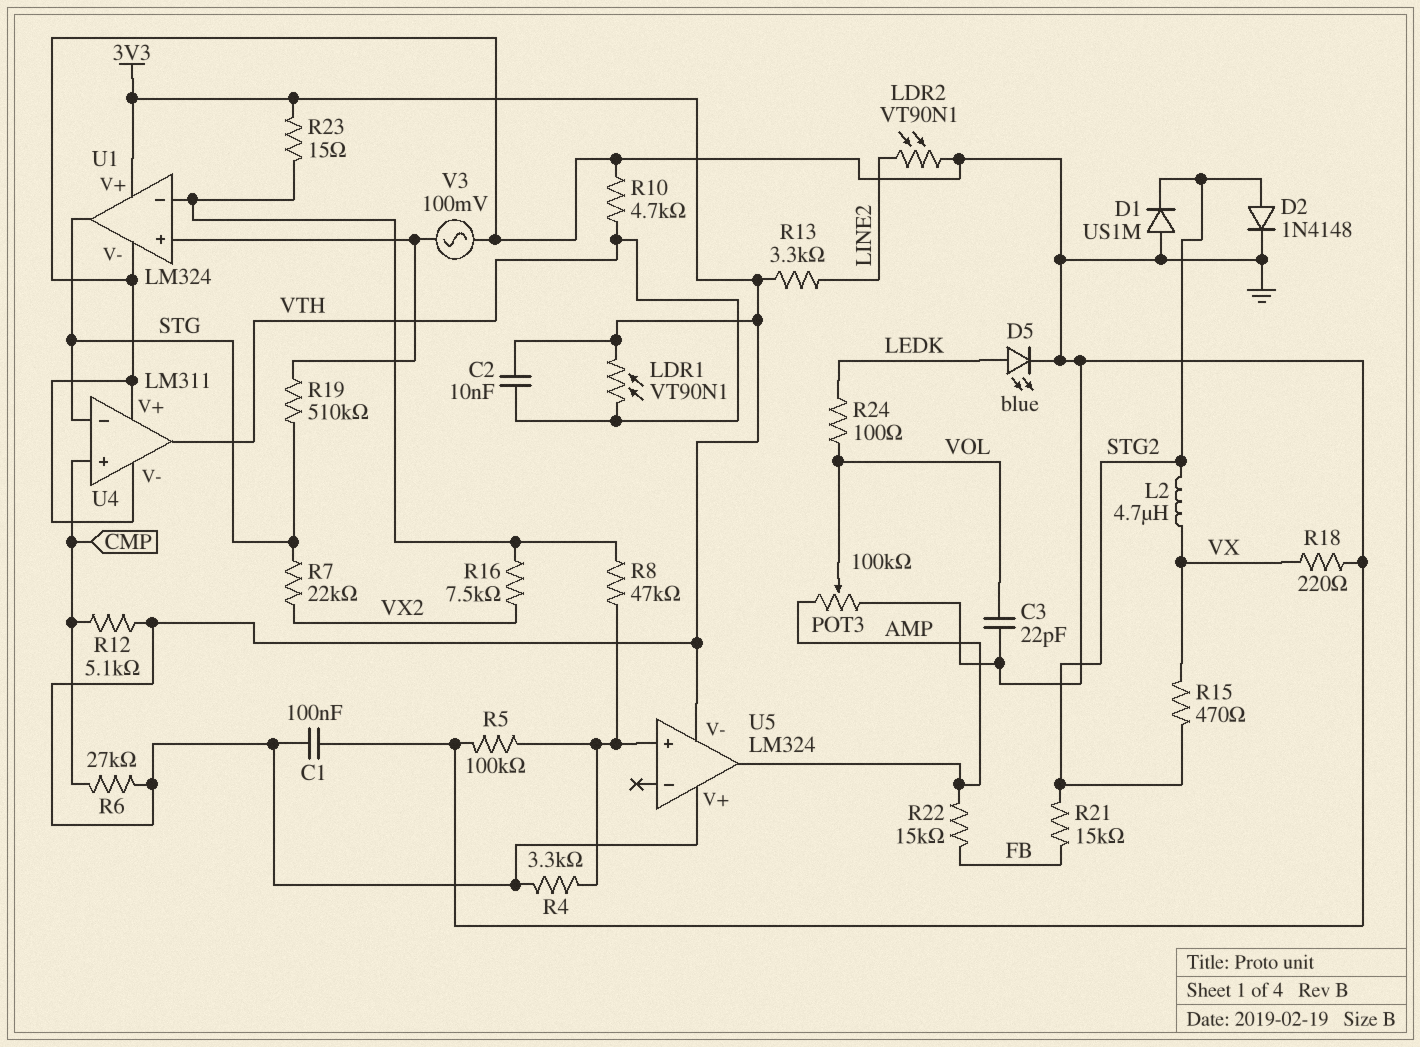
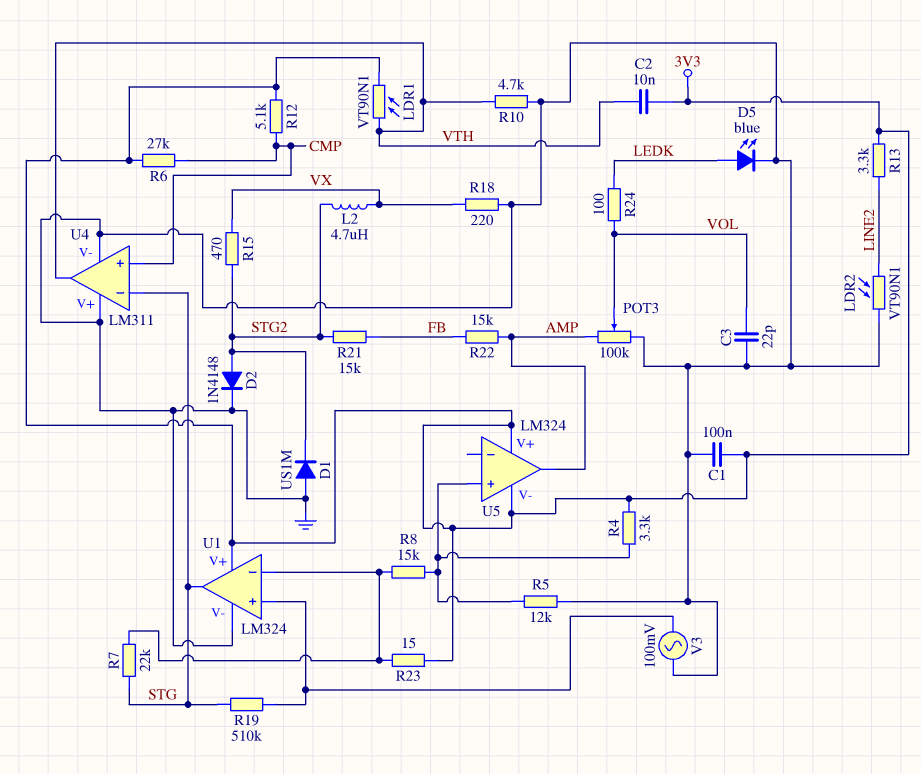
R5: 100k (GND, U5/in+) -> 12k (GND, U5/in+)
R7: 22k (STG, VX2) -> 22k (STG, U1/in-)
R8: 47k (U1/in-, U5/in+) -> 15k (U1/in-, U5/in+)
R16: 7.5k (U1/in-, VX2) -> none

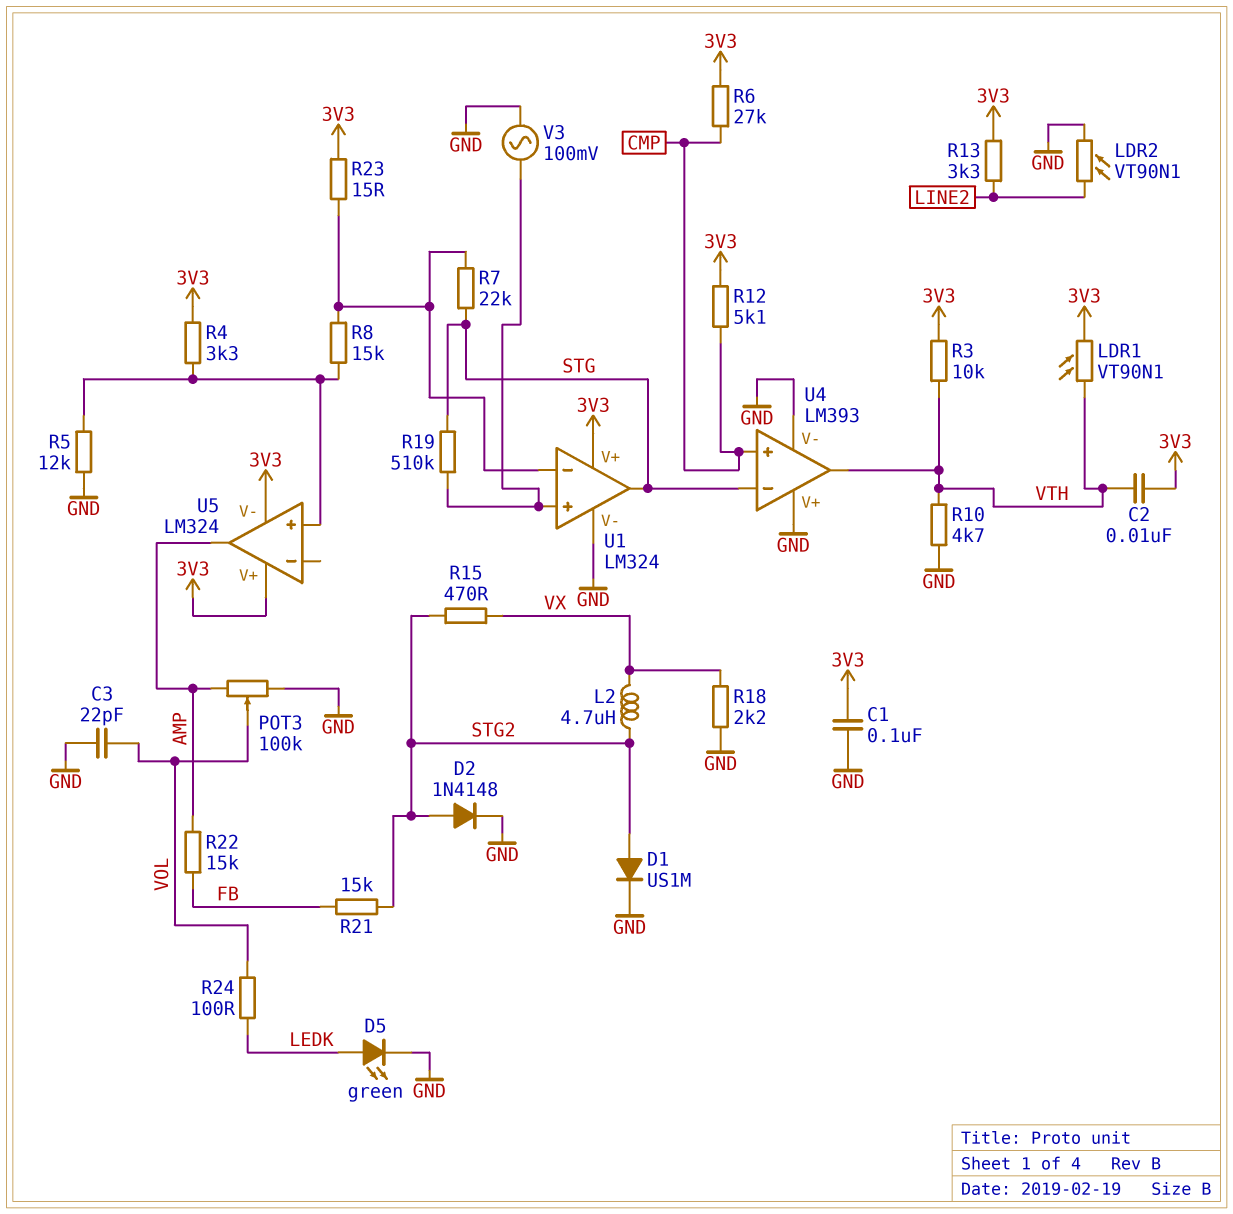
D1: diode US1M (A GND, K STG2) -> diode US1M (A STG2, K GND)
D5: LED blue (A LEDK, K GND) -> LED green (A LEDK, K GND)
R3: none -> 10k (3V3, VTH)
R18: 220 (GND, VX) -> 2.2k (GND, VX)
U4: LM311 -> LM393

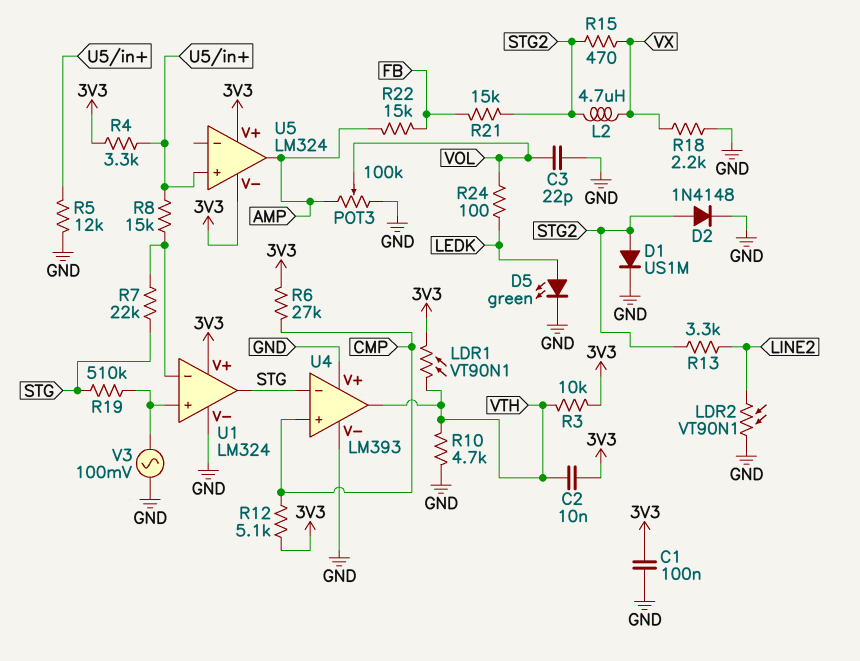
R13: 3.3k (3V3, LINE2) -> 3.3k (LINE2, STG2)
R23: 15 (3V3, U1/in-) -> none

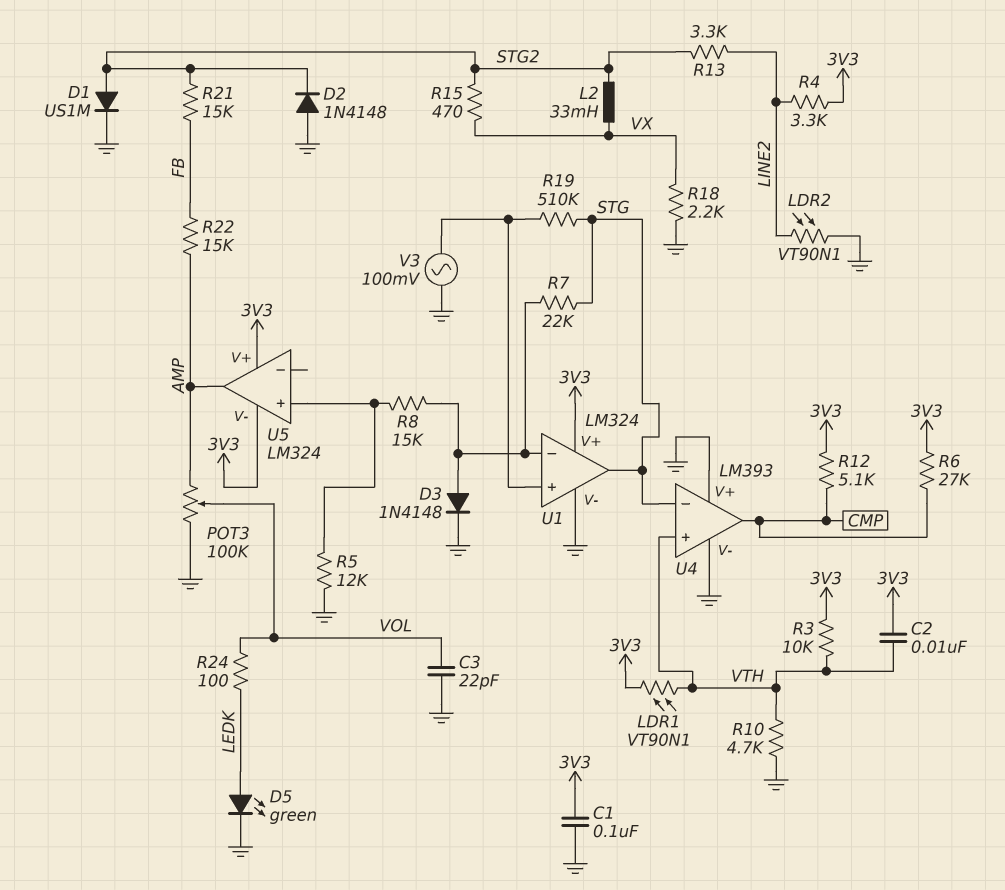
D2: diode 1N4148 (A STG2, K GND) -> diode 1N4148 (A GND, K STG2)
D3: none -> diode 1N4148 (A U1/in-, K GND)
L2: 4.7uH (STG2, VX) -> 33mH (STG2, VX)
R4: 3.3k (3V3, U5/in+) -> 3.3k (3V3, LINE2)
U4 pin in+: CMP -> VTH
U4 pin out: VTH -> CMP

